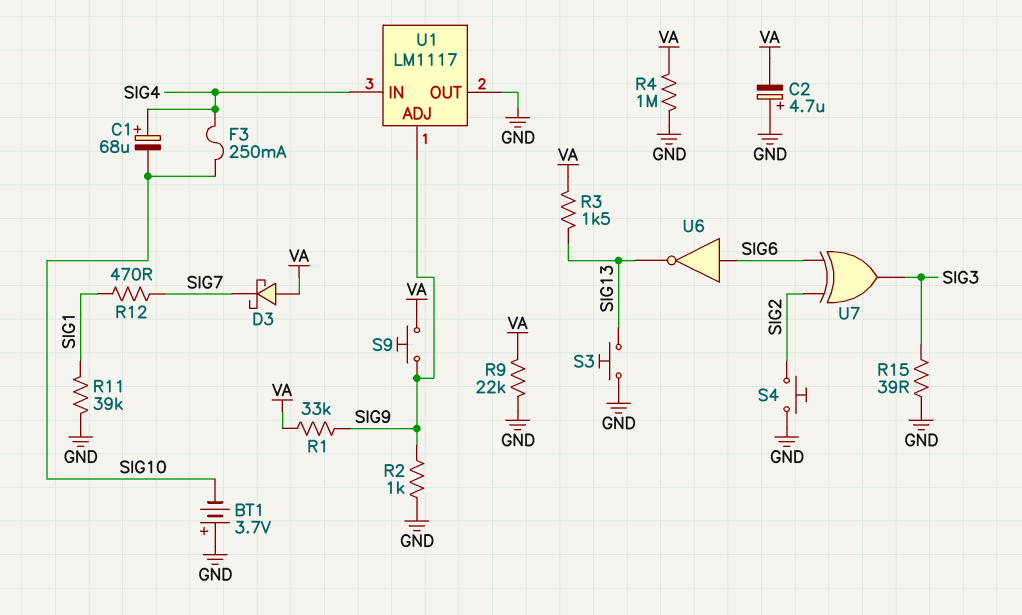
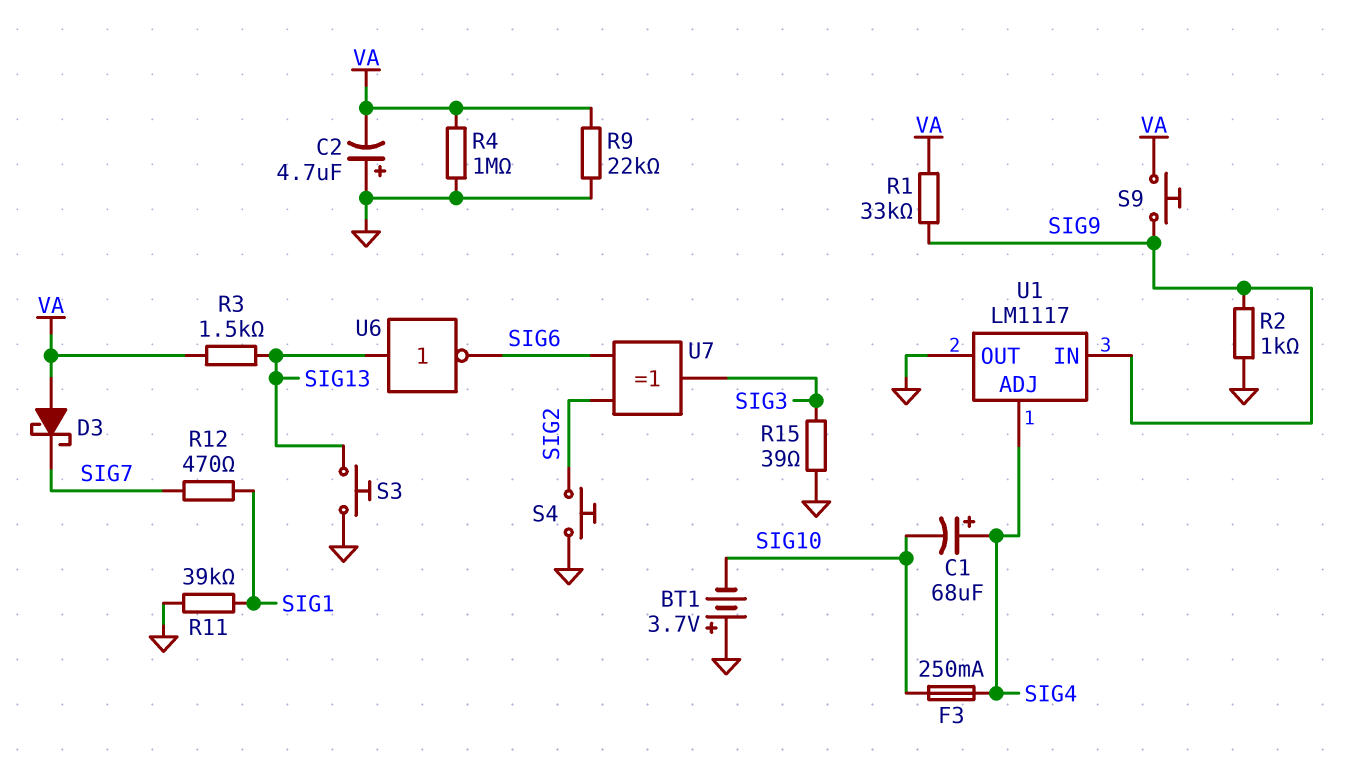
U1 pin ADJ: SIG9 -> SIG4
U1 pin IN: SIG4 -> SIG9
U6: NOT (in SIG6, out SIG13) -> NOT (in SIG13, out SIG6)

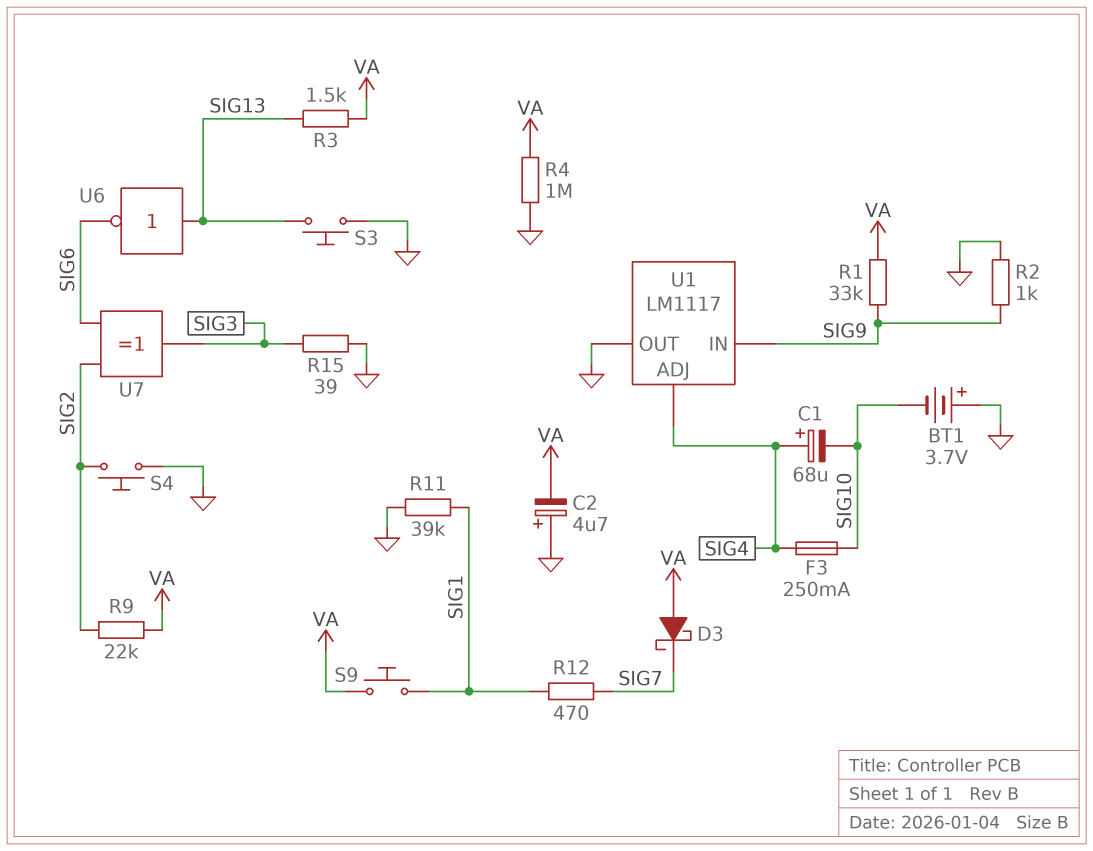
R9: 22k (GND, VA) -> 22k (SIG2, VA)
S9: button (SIG9, VA) -> button (SIG1, VA)

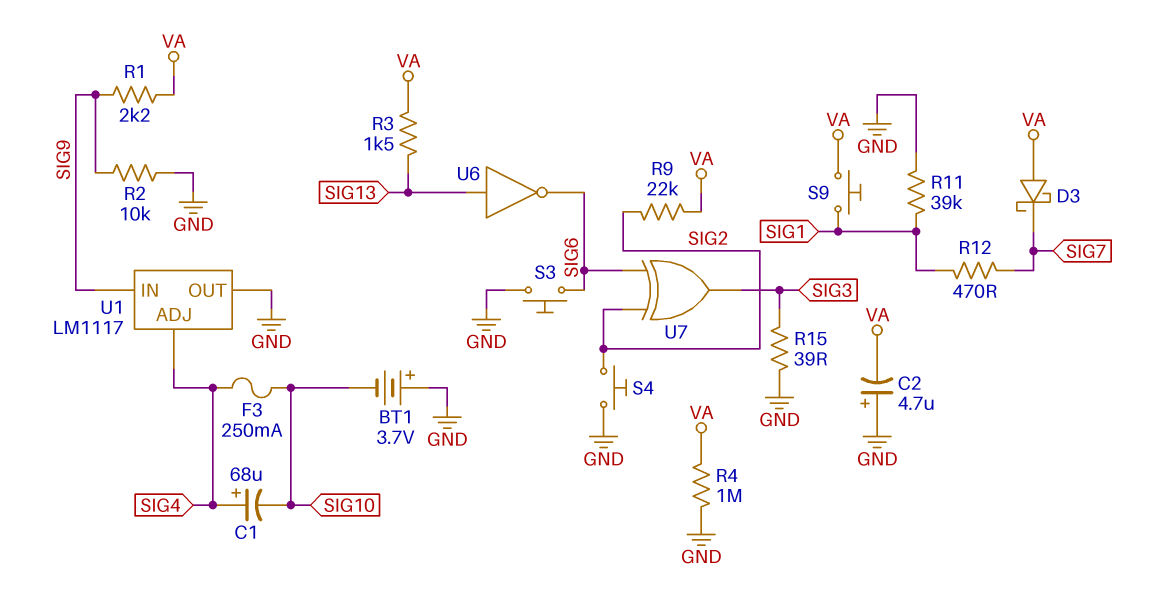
R1: 33k (SIG9, VA) -> 2.2k (SIG9, VA)
R2: 1k (GND, SIG9) -> 10k (GND, SIG9)
S3: button (GND, SIG13) -> button (GND, SIG6)

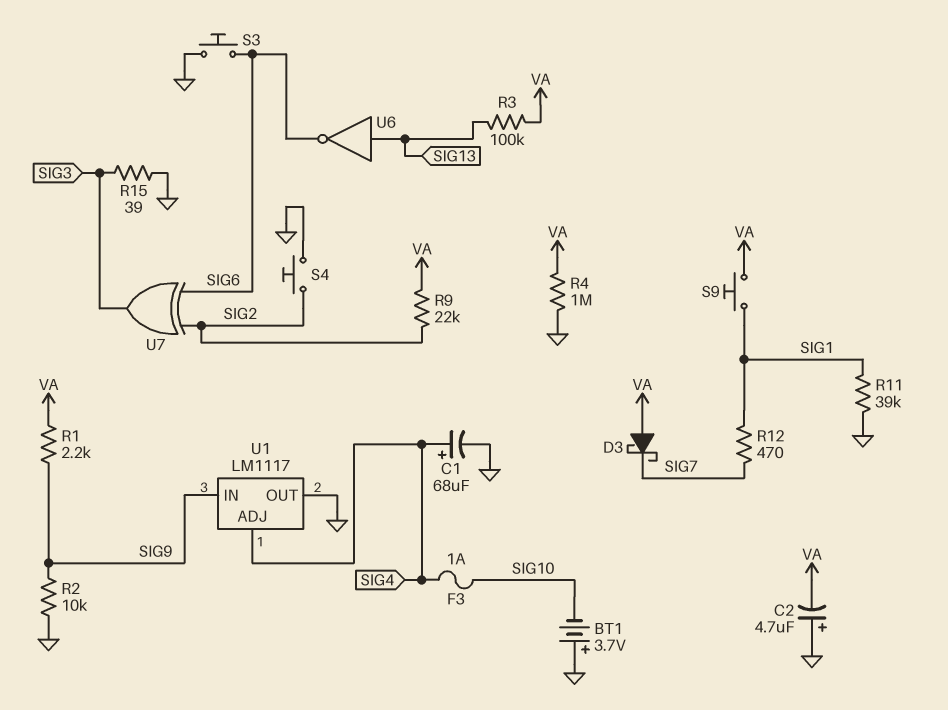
C1: 68uF (plus SIG4, minus SIG10) -> 68uF (plus SIG4, minus GND)
F3: 250mA (SIG4, SIG10) -> 1A (SIG4, SIG10)
R3: 1.5k (SIG13, VA) -> 100k (SIG13, VA)

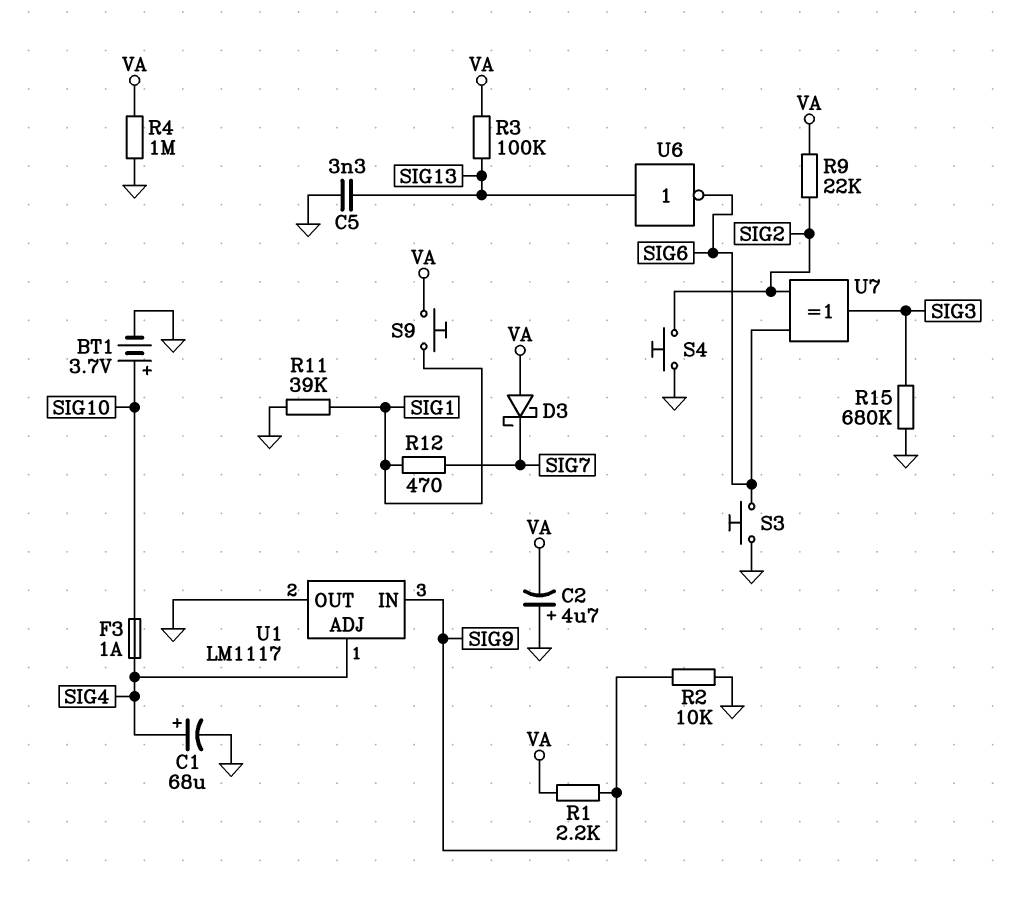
BT1: 3.7V (plus GND, minus SIG10) -> 3.7V (plus SIG10, minus GND)
C5: none -> 3.3nF (GND, SIG13)
R15: 39 (GND, SIG3) -> 680k (GND, SIG3)

